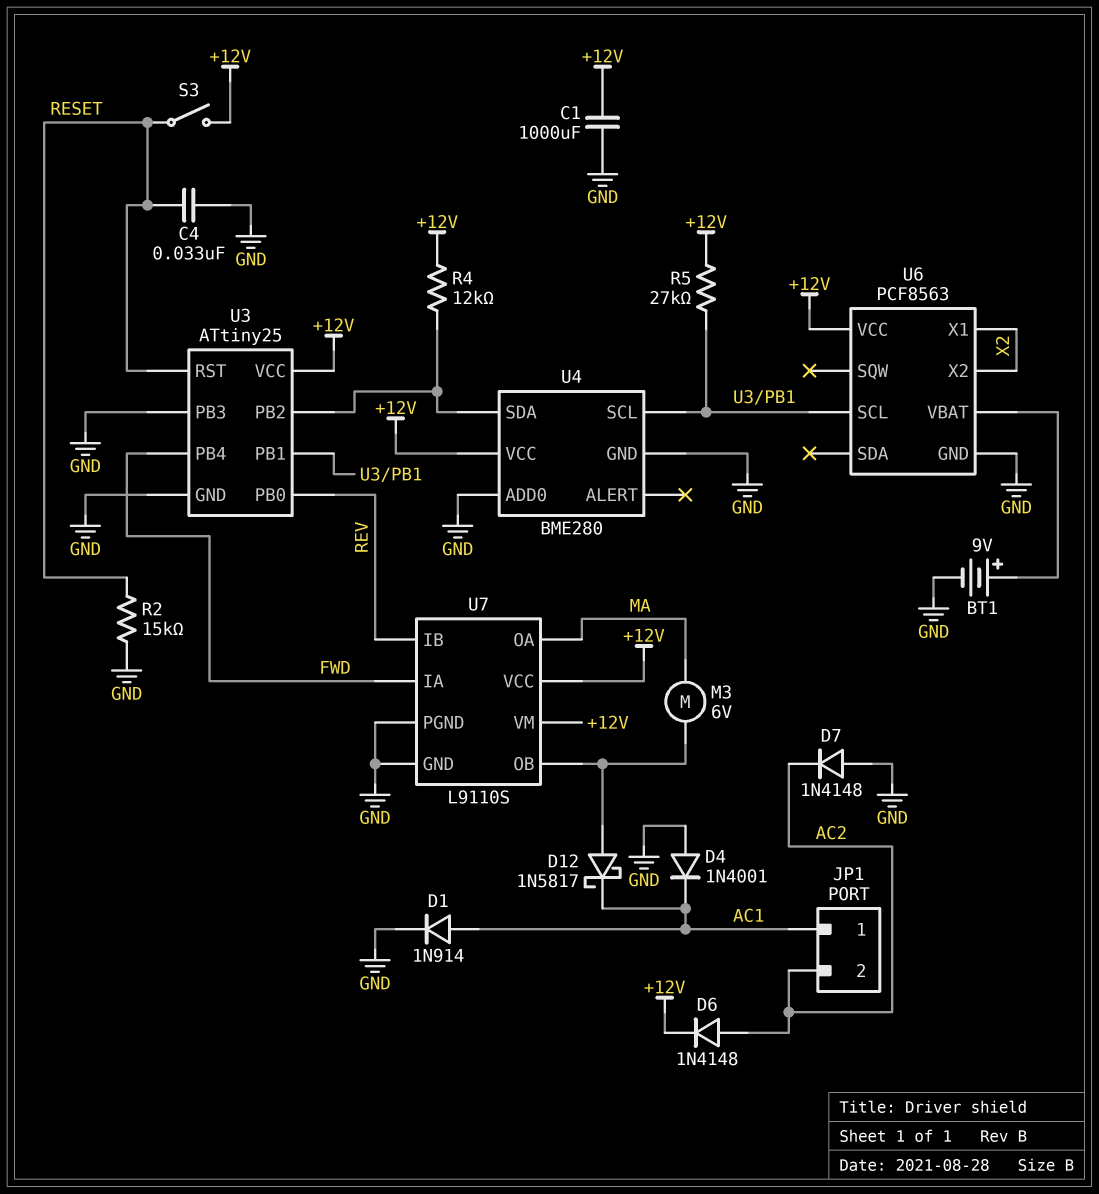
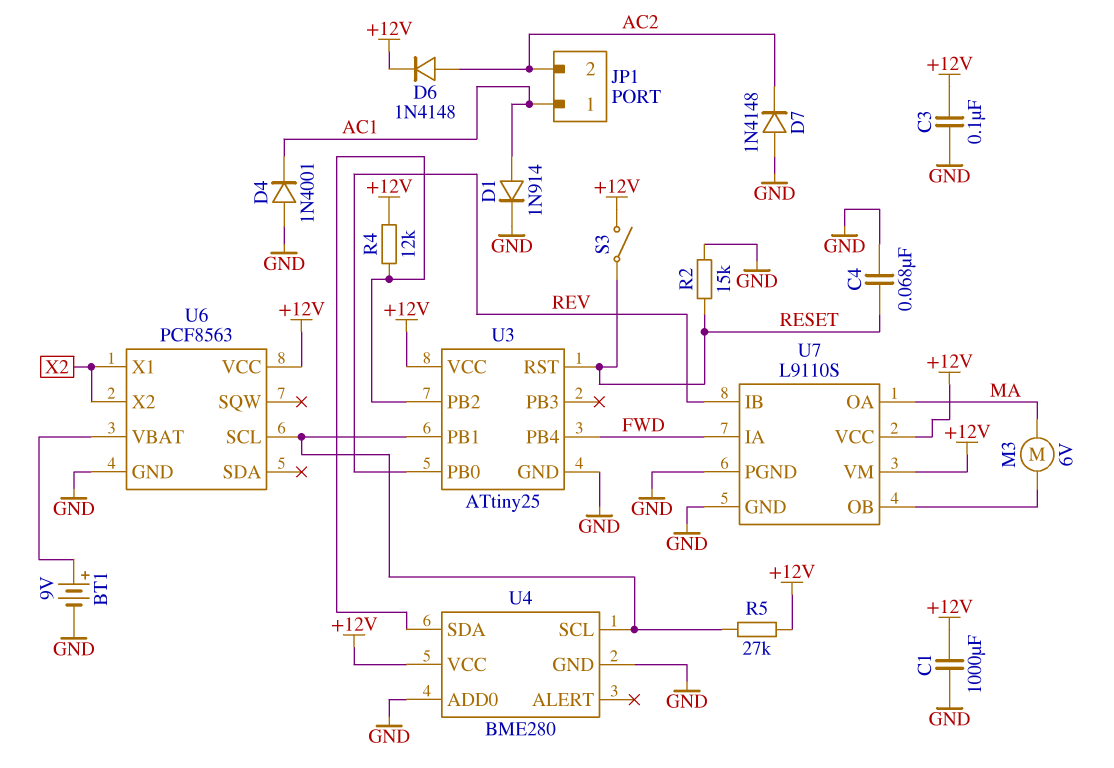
C3: none -> 100nF (+12V, GND)
C4: 33nF (GND, RESET) -> 68nF (GND, RESET)
D12: schottky 1N5817 (A U7/OB, K AC1) -> none
U3 pin PB3: GND -> none

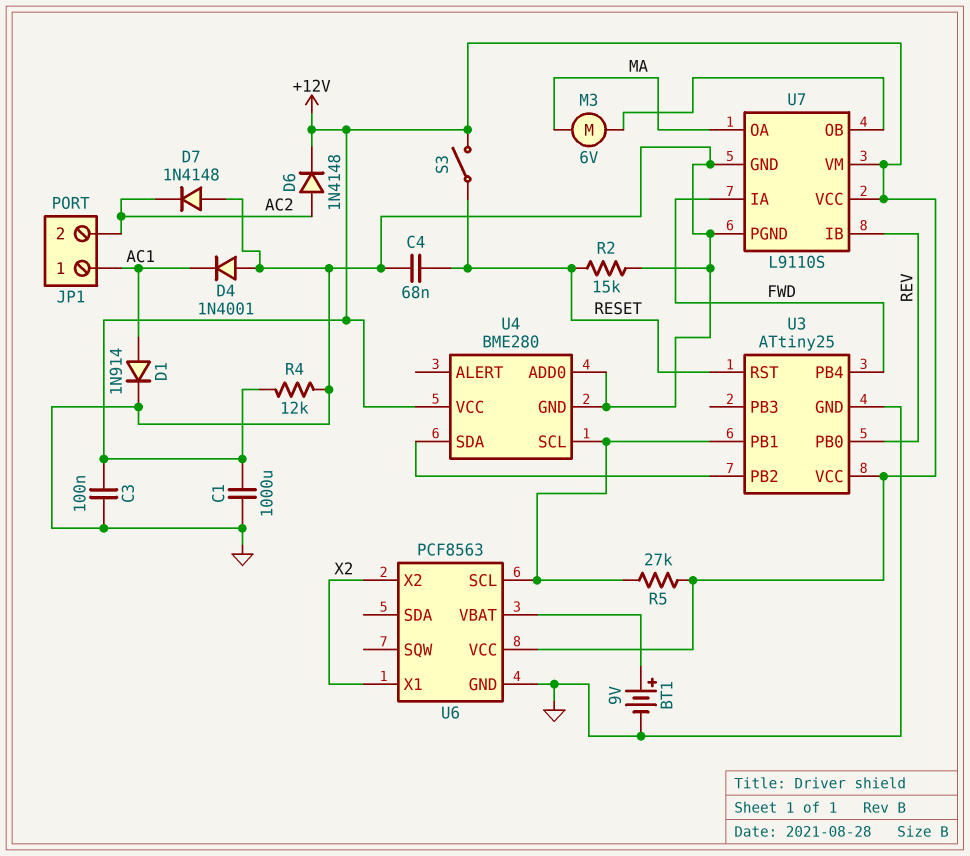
R4: 12k (+12V, U3/PB2) -> 12k (+12V, GND)

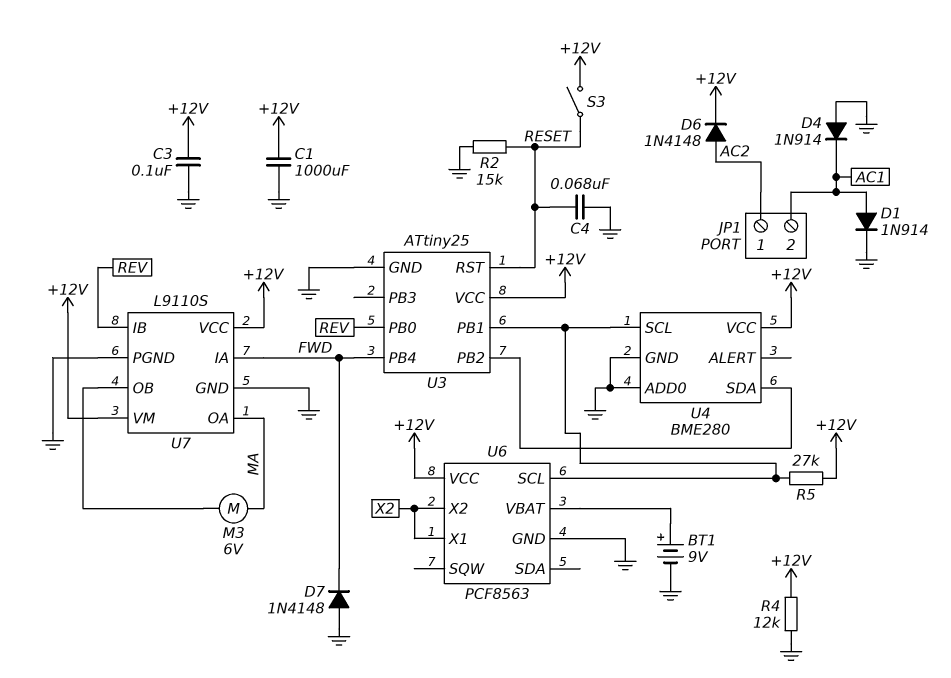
D4: diode 1N4001 (A GND, K AC1) -> diode 1N914 (A GND, K AC1)
D7: diode 1N4148 (A GND, K AC2) -> diode 1N4148 (A GND, K FWD)
JP1 pin 1: AC1 -> AC2
JP1 pin 2: AC2 -> AC1

